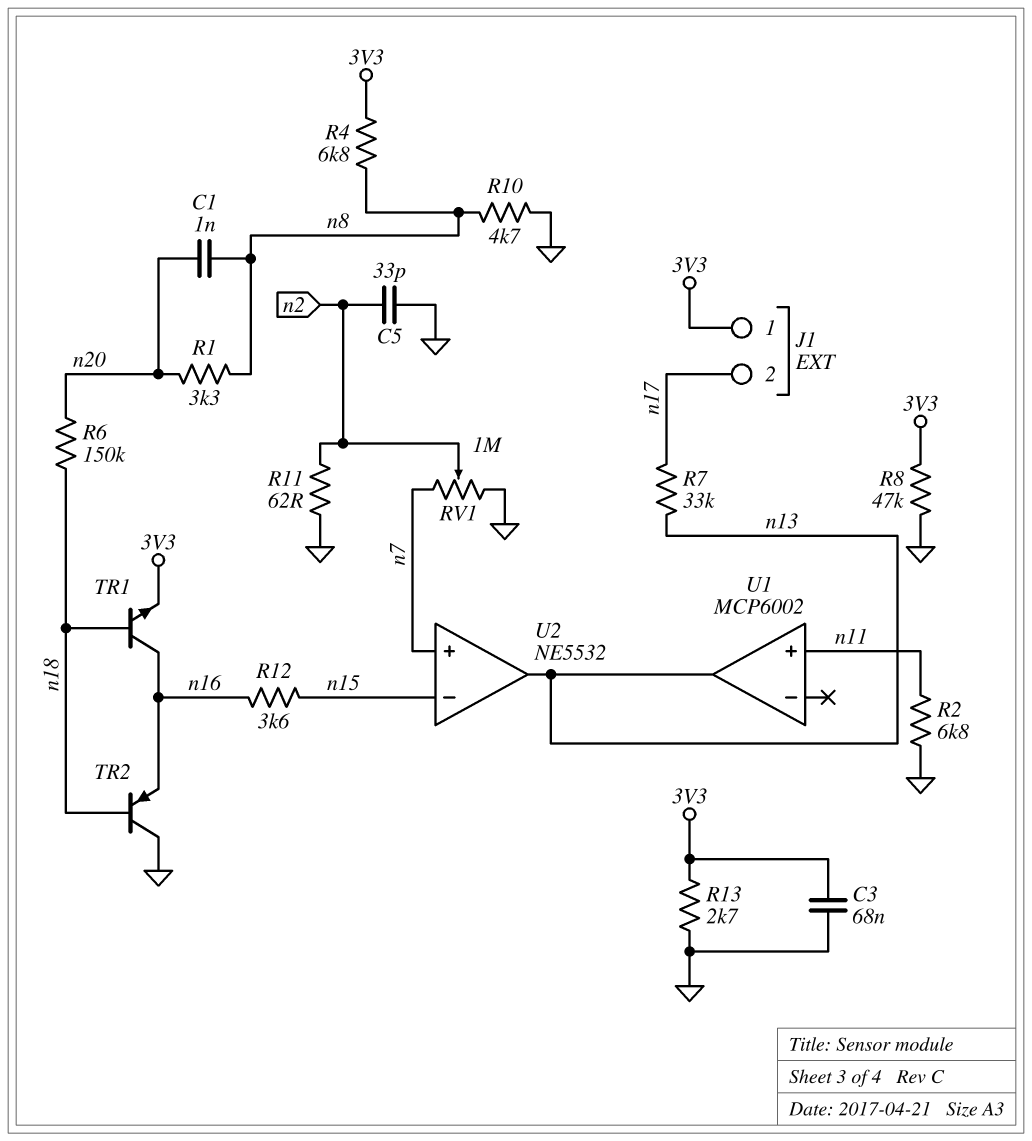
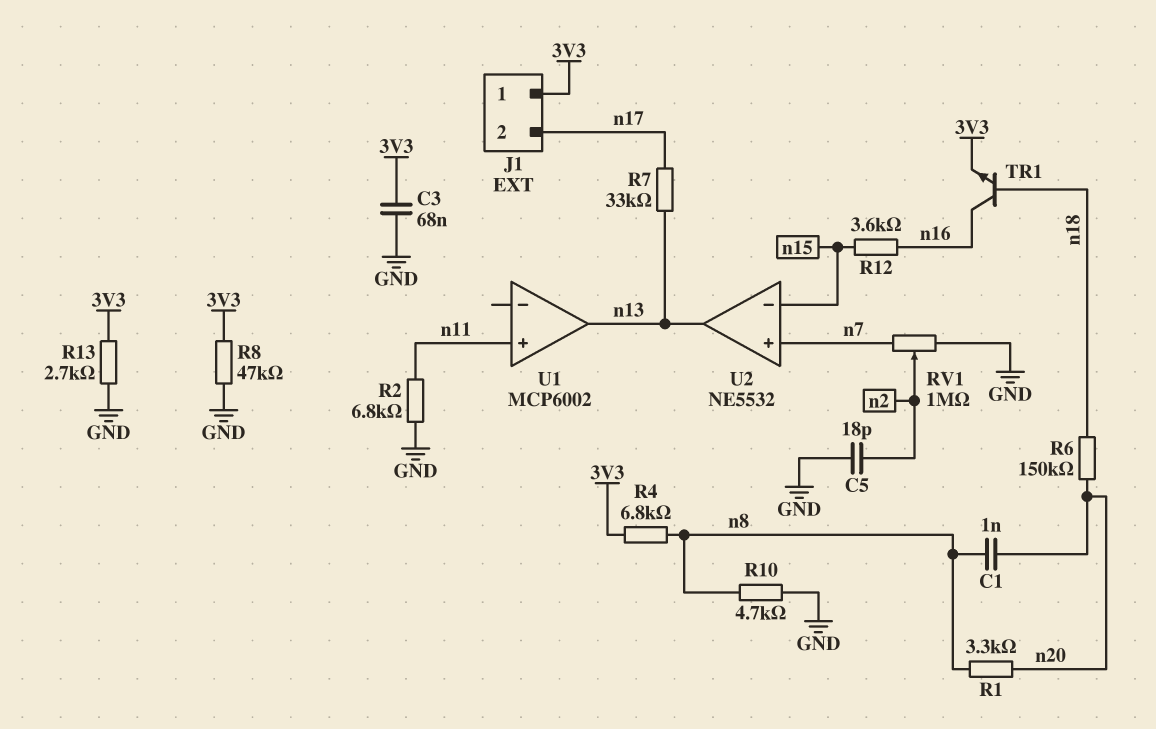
C5: 33pF (GND, n2) -> 18pF (GND, n2)
R11: 62 (GND, n2) -> none
TR2: PNP (B n18, C GND, E n16) -> none

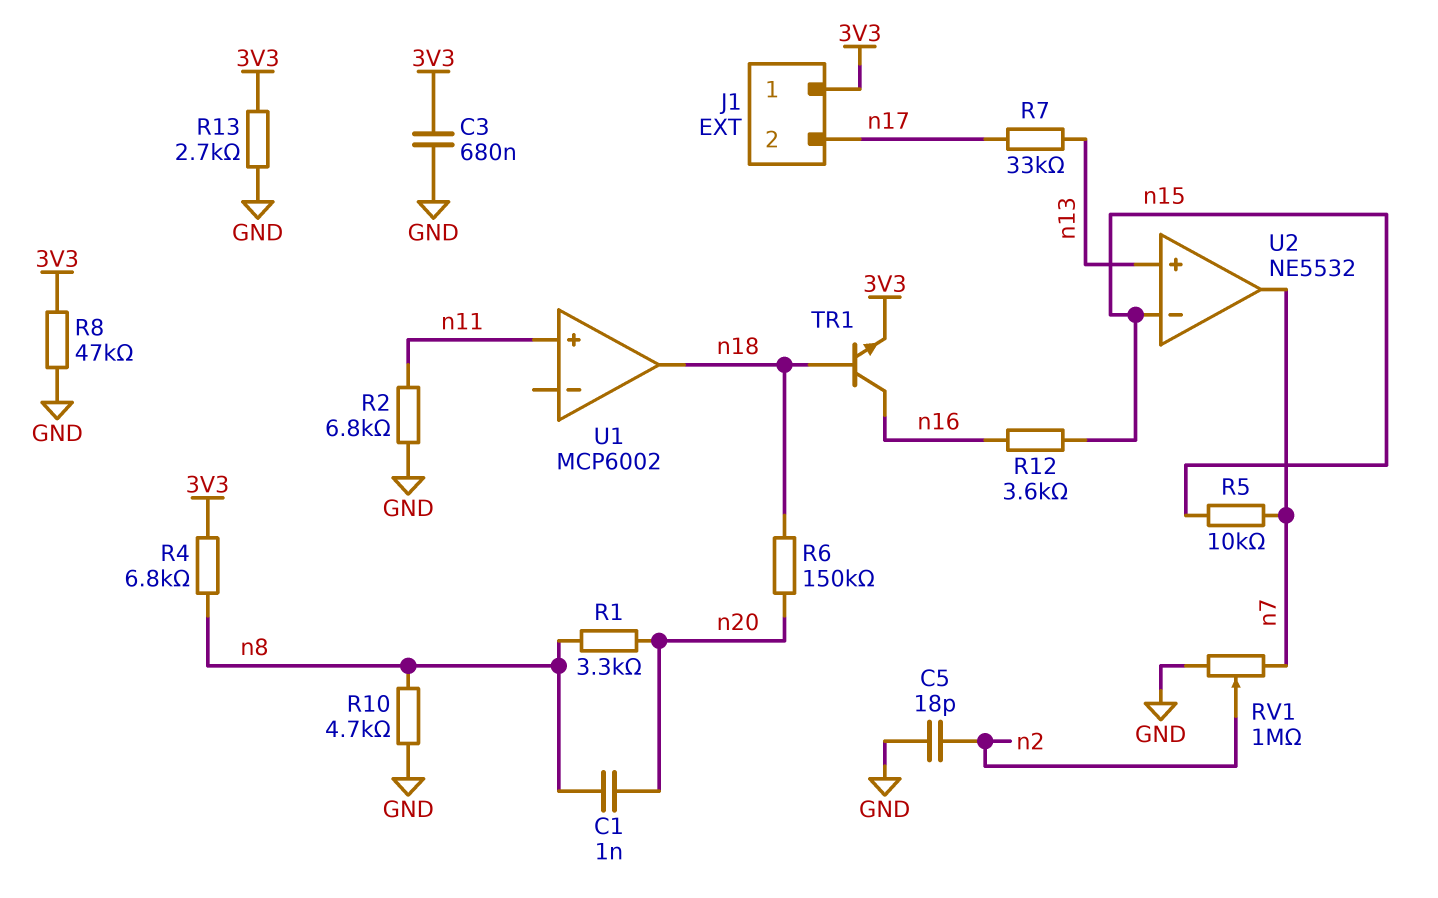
C3: 68nF (3V3, GND) -> 680nF (3V3, GND)
R5: none -> 10k (n7, n15)
U1 pin out: n13 -> n18
U2 pin in+: n7 -> n13
U2 pin out: n13 -> n7

